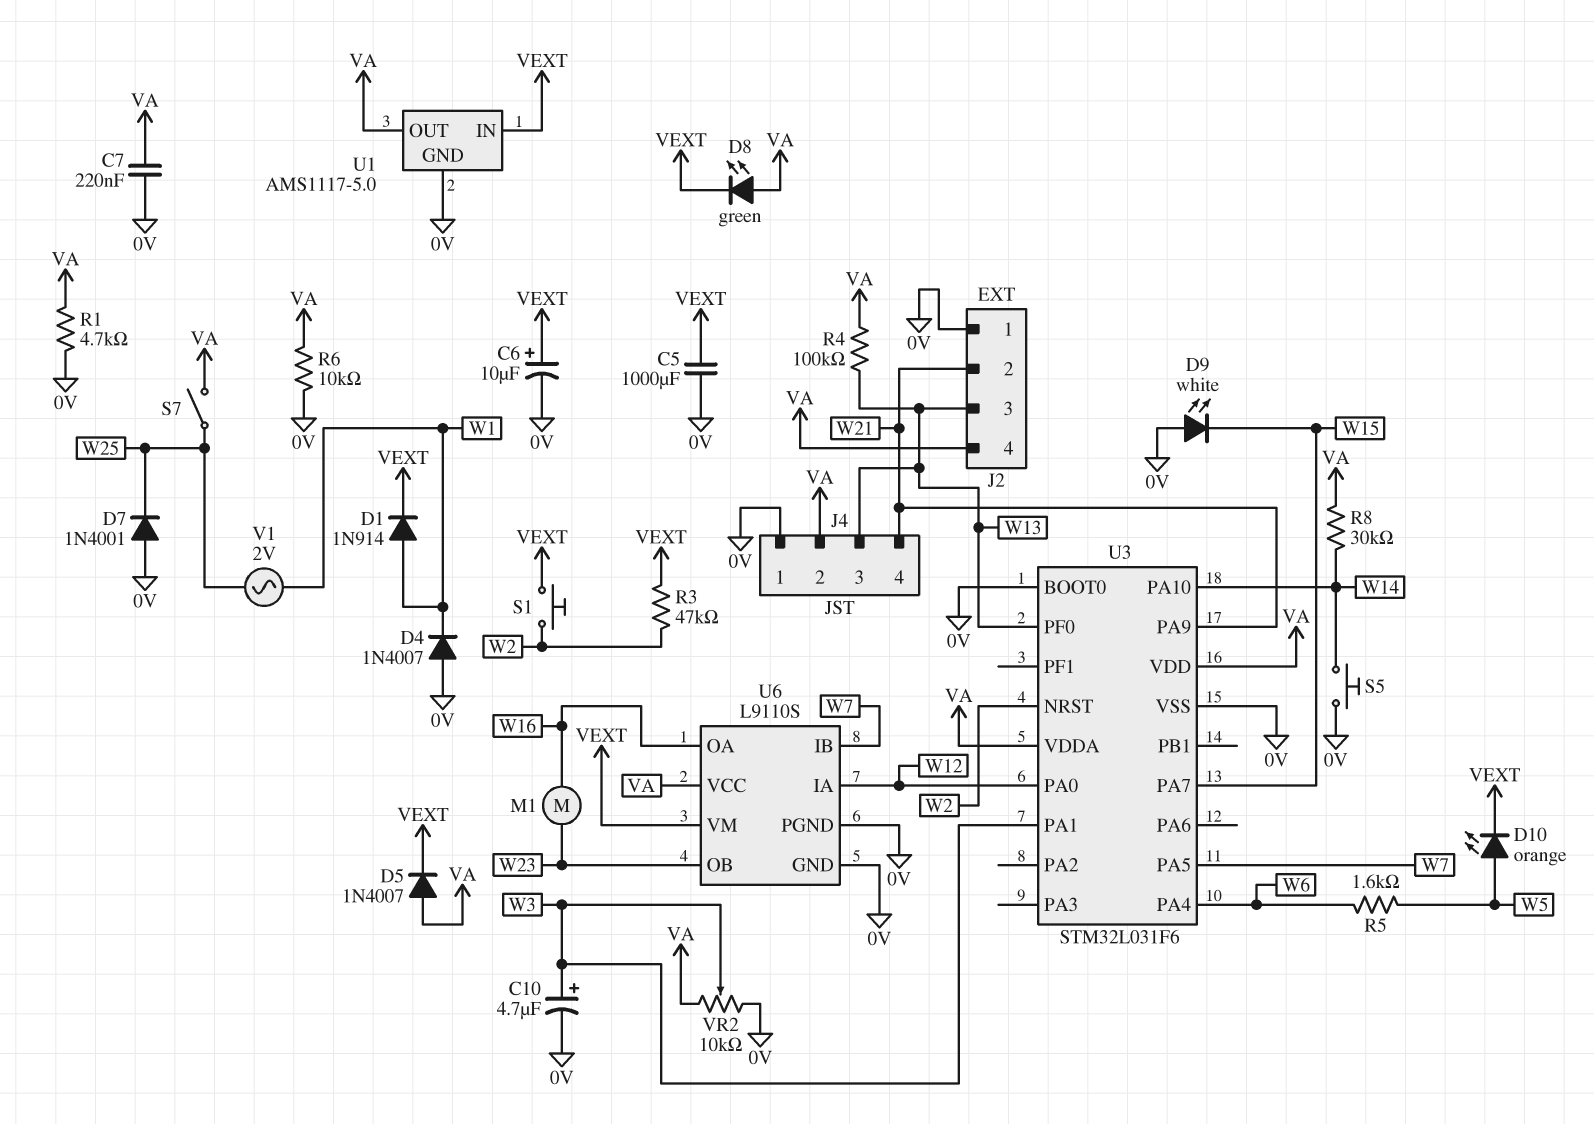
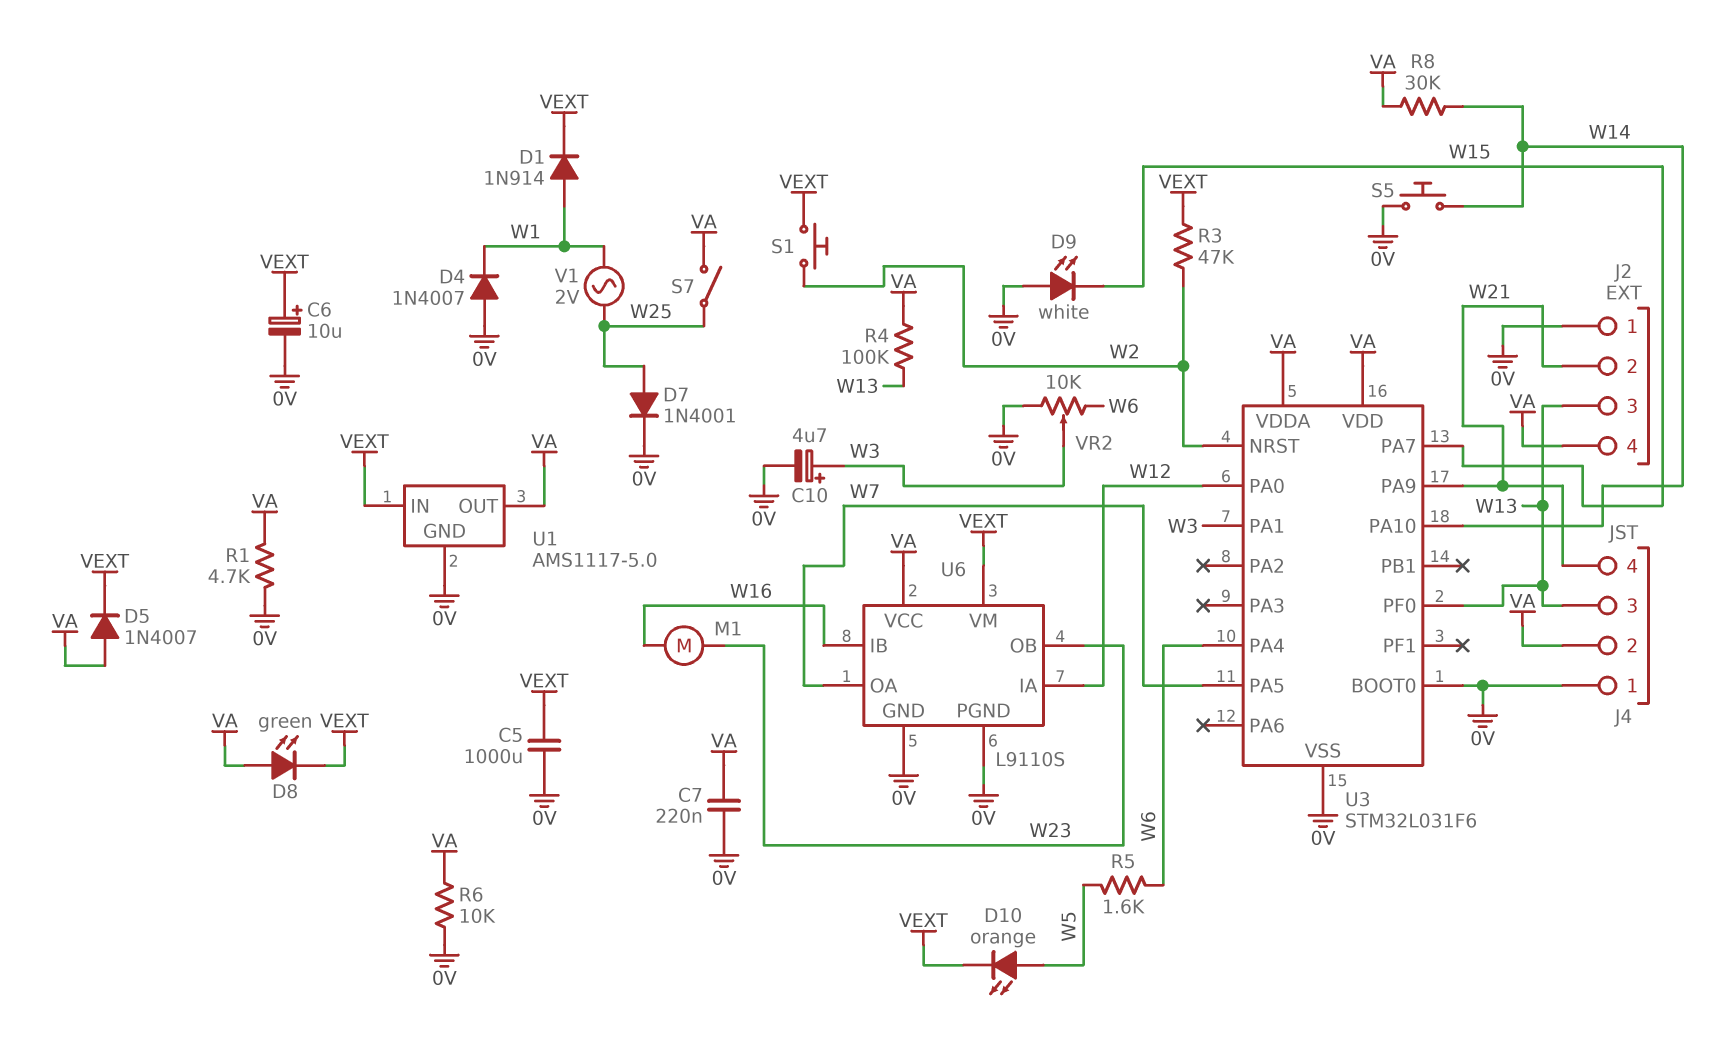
D7: diode 1N4001 (A 0V, K W25) -> diode 1N4001 (A W25, K 0V)
U6 pin IB: W7 -> W16
U6 pin OA: W16 -> W7
VR2: 10k (0V, VA, wiper W3) -> 10k (0V, W6, wiper W3)

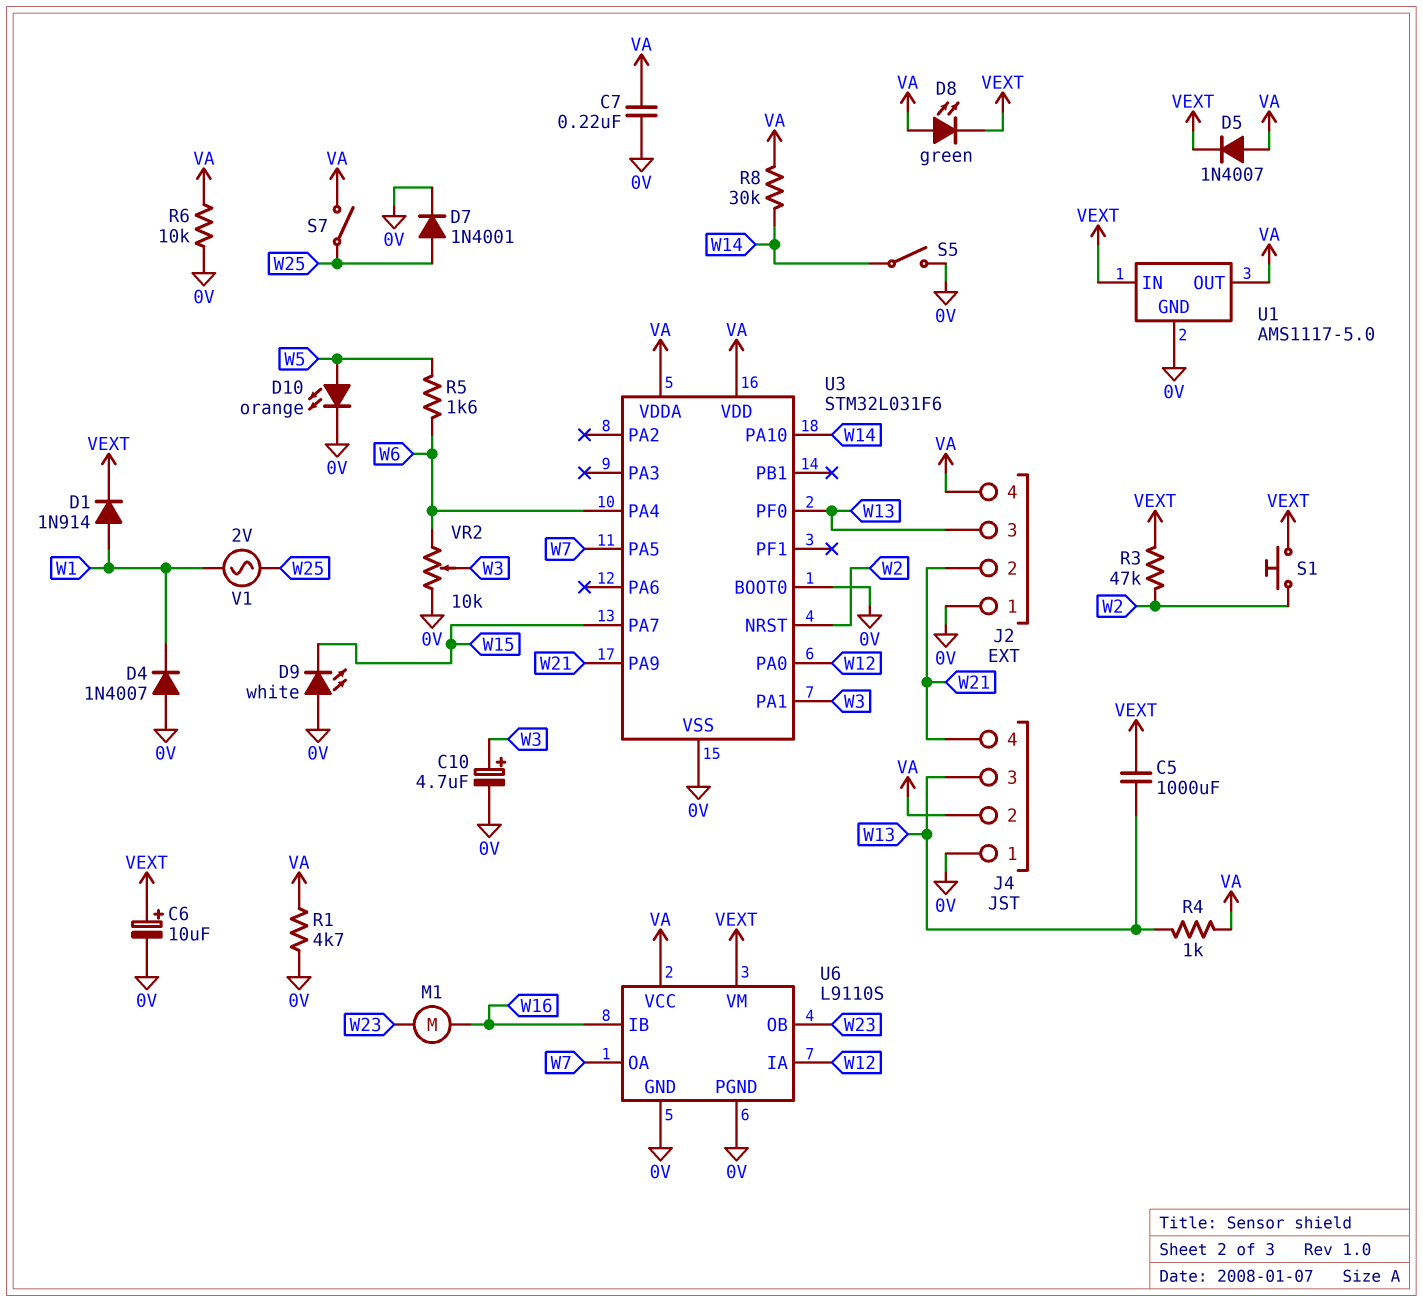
C5: 1000uF (0V, VEXT) -> 1000uF (VEXT, W13)
D10: LED orange (A W5, K VEXT) -> LED orange (A W5, K 0V)
R4: 100k (VA, W13) -> 1k (VA, W13)
S5: button (0V, W14) -> switch (0V, W14)

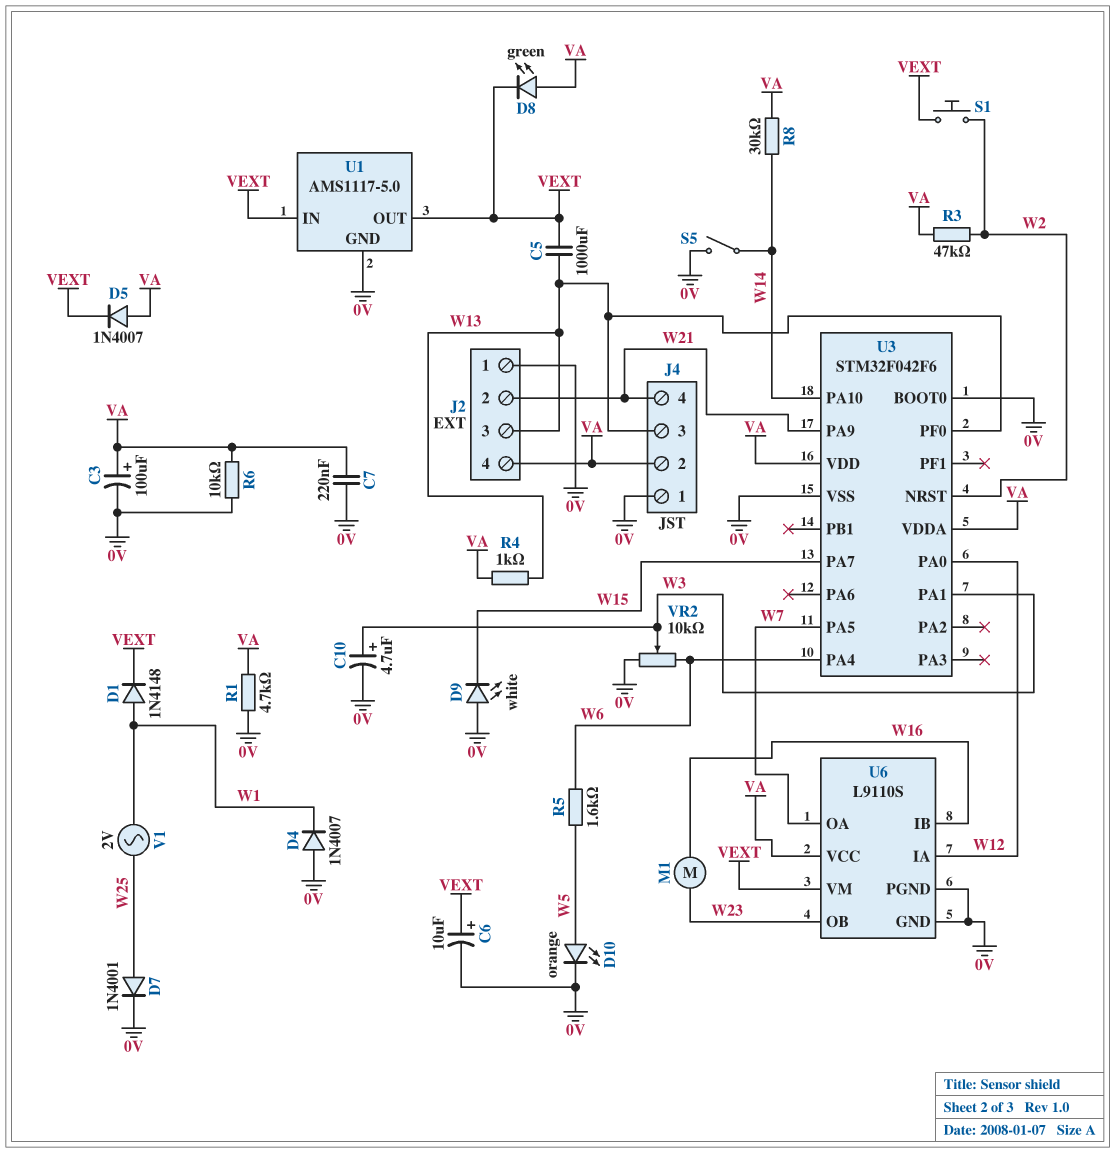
C3: none -> 100uF (plus VA, minus 0V)
D1: diode 1N914 (A W1, K VEXT) -> diode 1N4148 (A W1, K VEXT)
R3: 47k (VEXT, W2) -> 47k (VA, W2)
S7: switch (VA, W25) -> none
U1 pin OUT: VA -> VEXT
U3: STM32L031F6 -> STM32F042F6

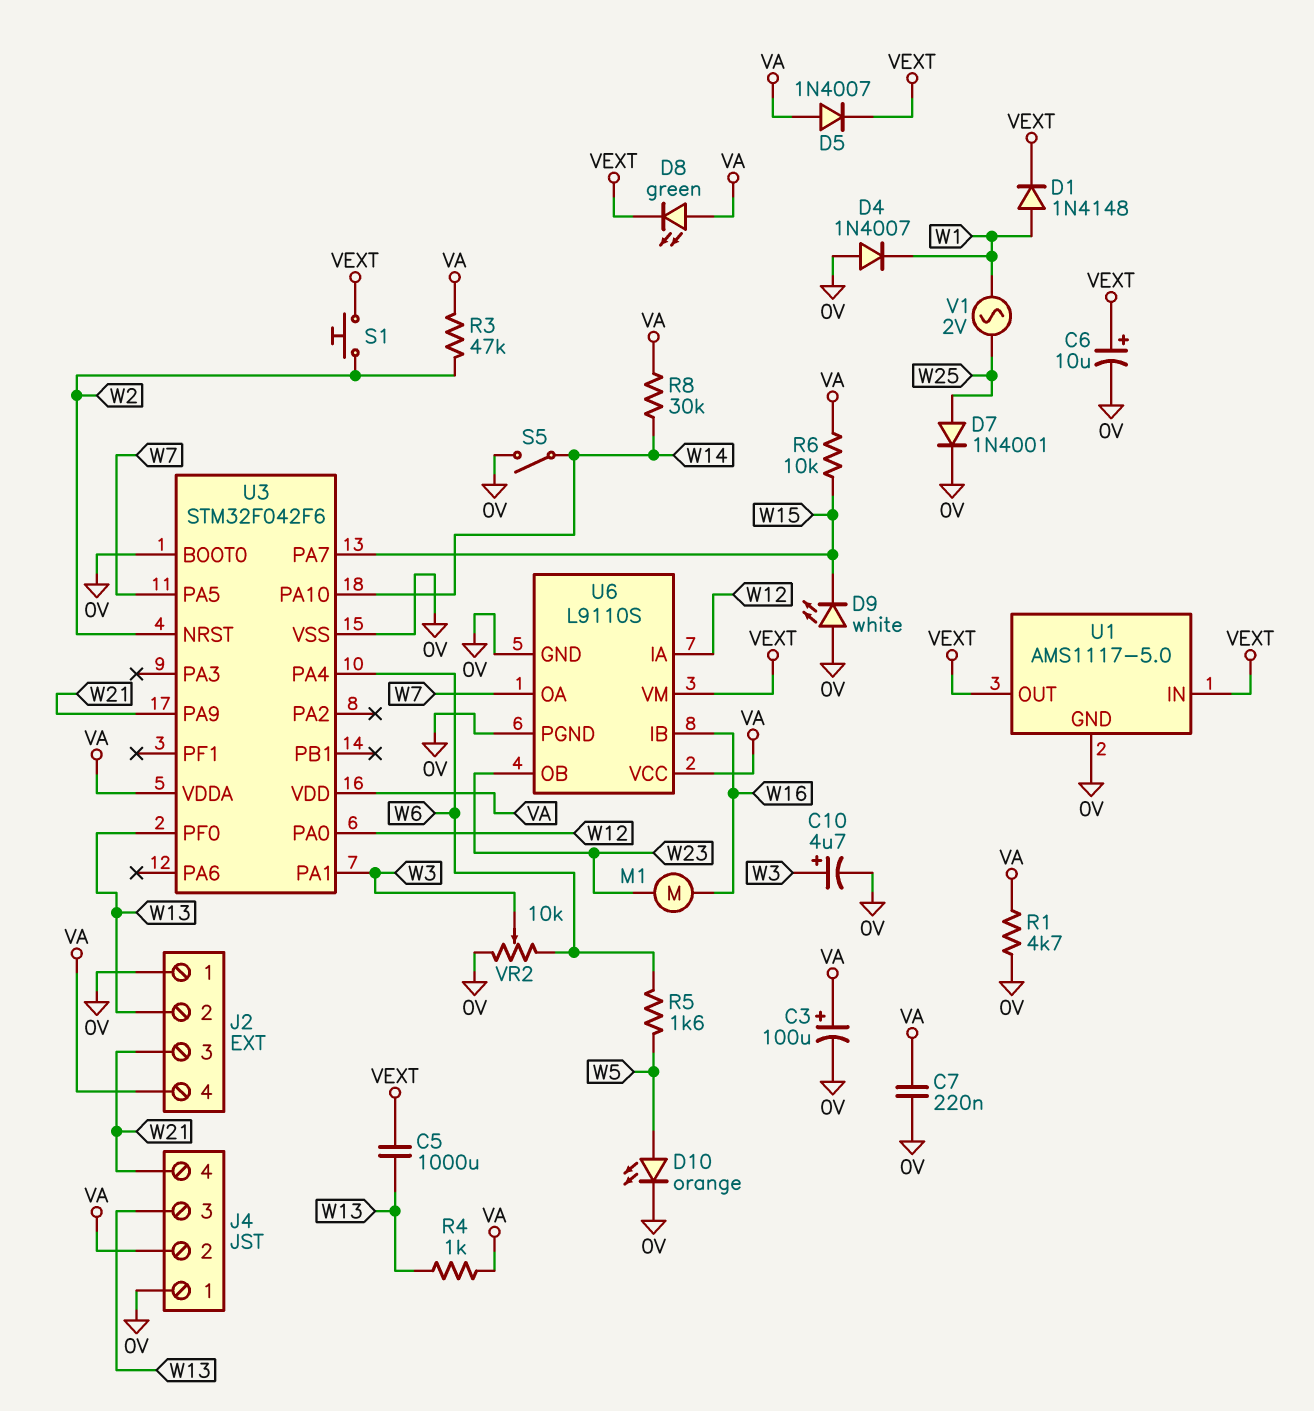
J2 pin 2: W21 -> W13
J2 pin 3: W13 -> W21
R6: 10k (0V, VA) -> 10k (VA, W15)

